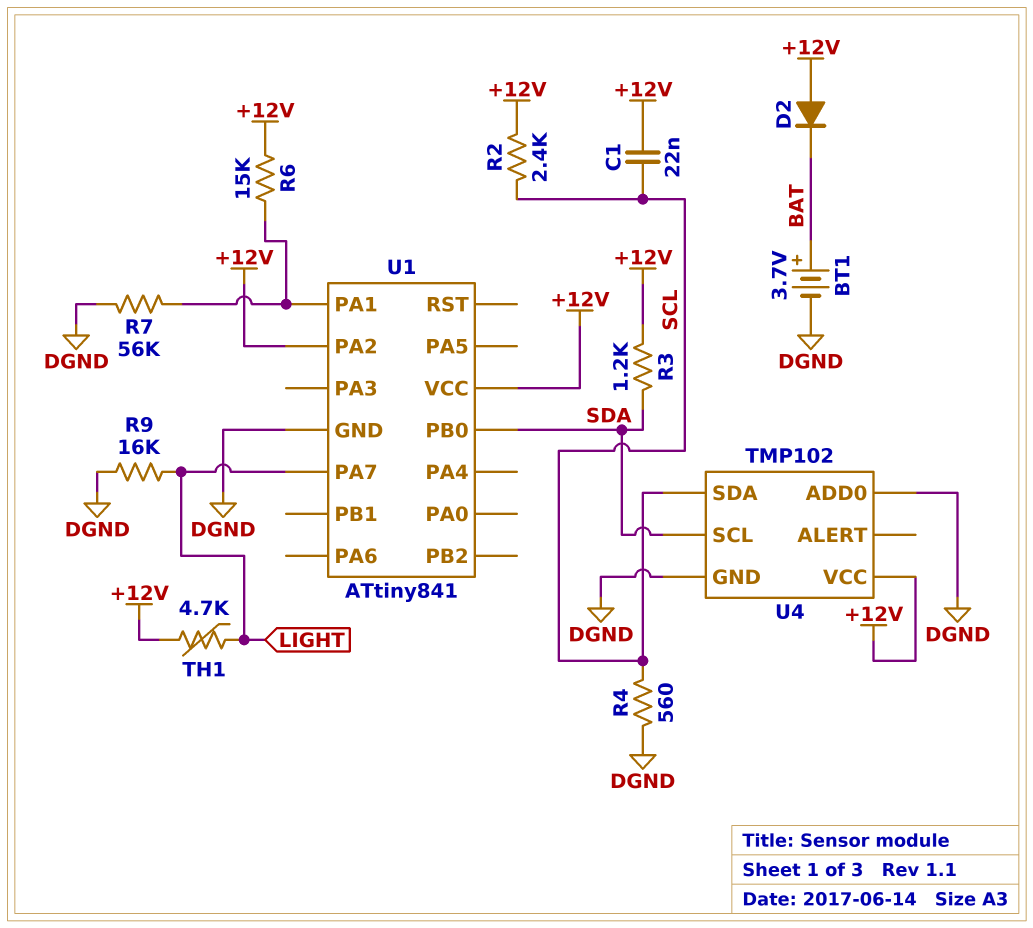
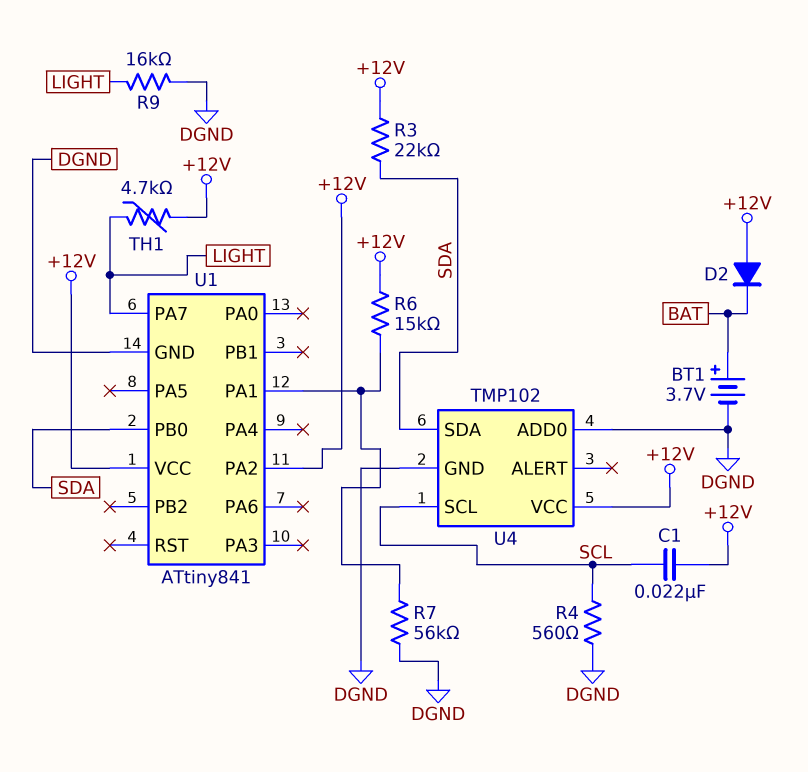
R2: 2.4k (+12V, SCL) -> none
R3: 1.2k (+12V, SDA) -> 22k (+12V, SDA)
U4 pin SCL: SDA -> SCL
U4 pin SDA: SCL -> SDA

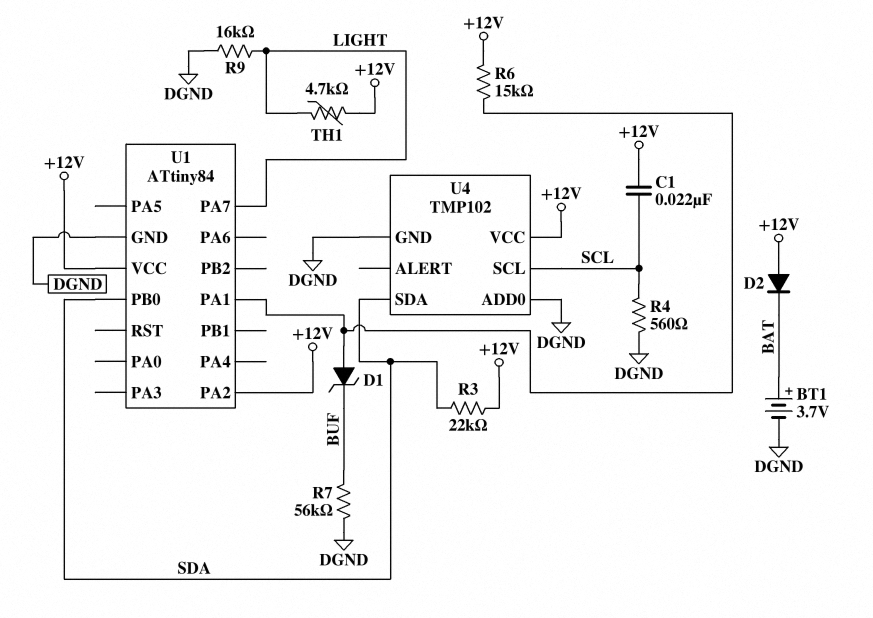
D1: none -> zener (A U1/PA1, K BUF)
R7: 56k (DGND, U1/PA1) -> 56k (BUF, DGND)
U1: ATtiny841 -> ATtiny84

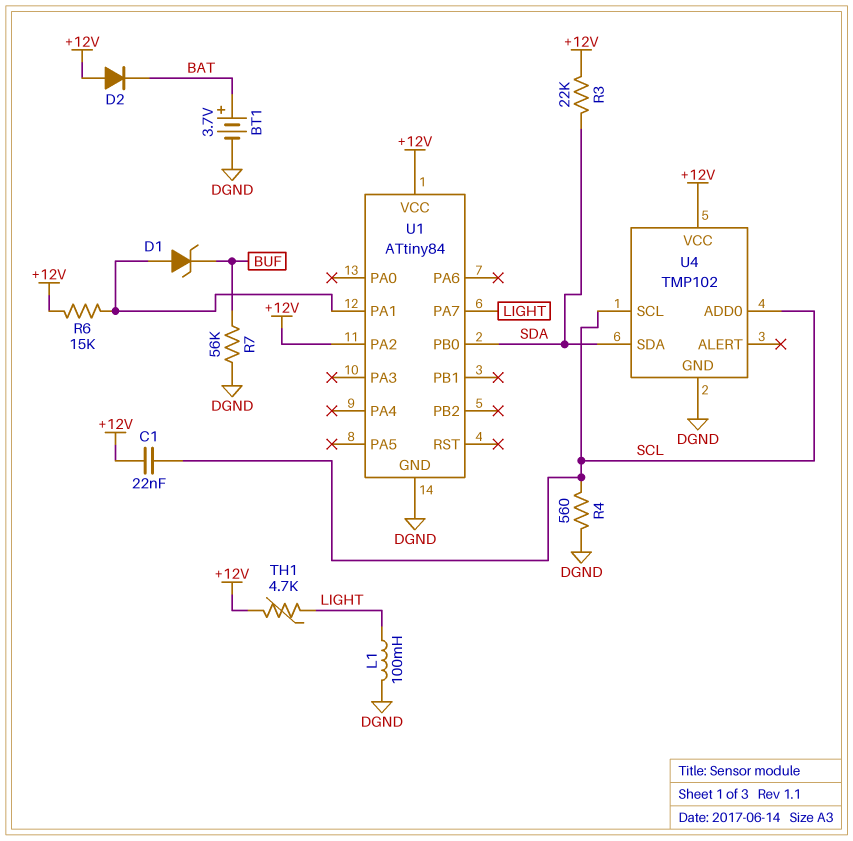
L1: none -> 100mH (DGND, LIGHT)
R9: 16k (DGND, LIGHT) -> none
U4 pin ADD0: DGND -> SCL

